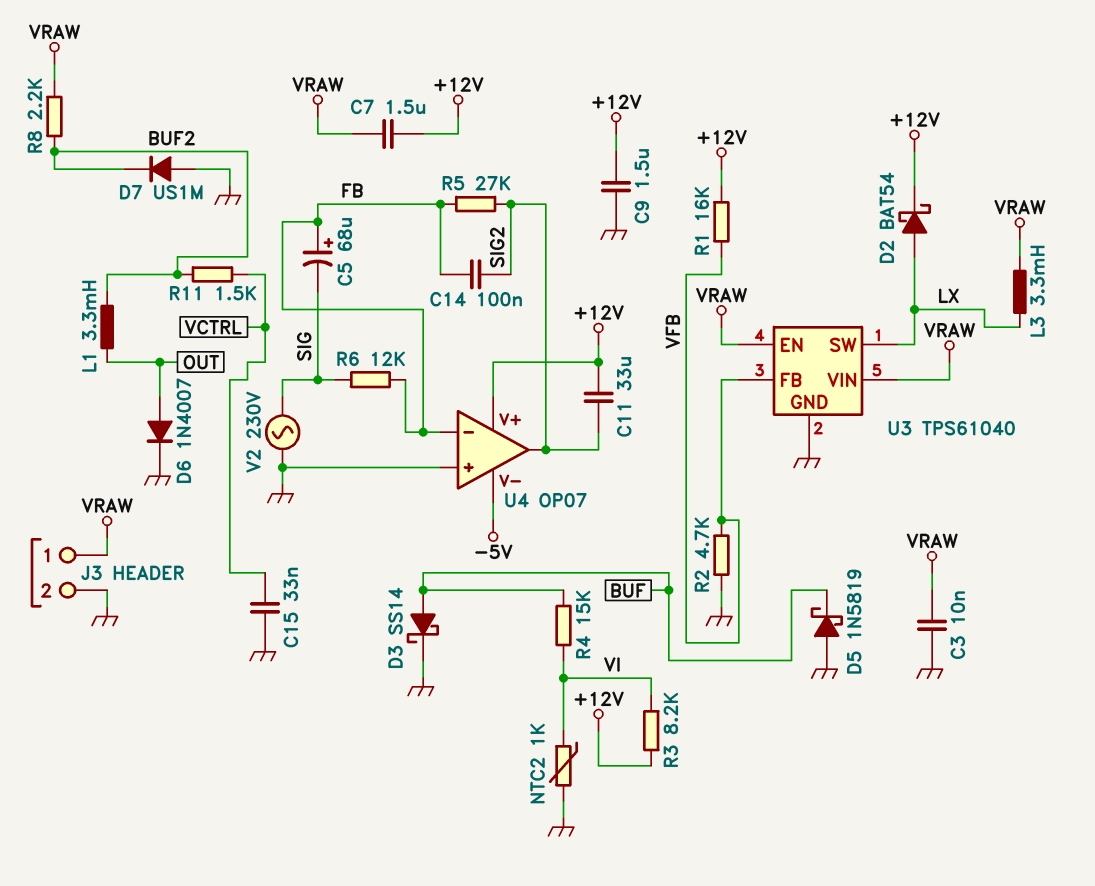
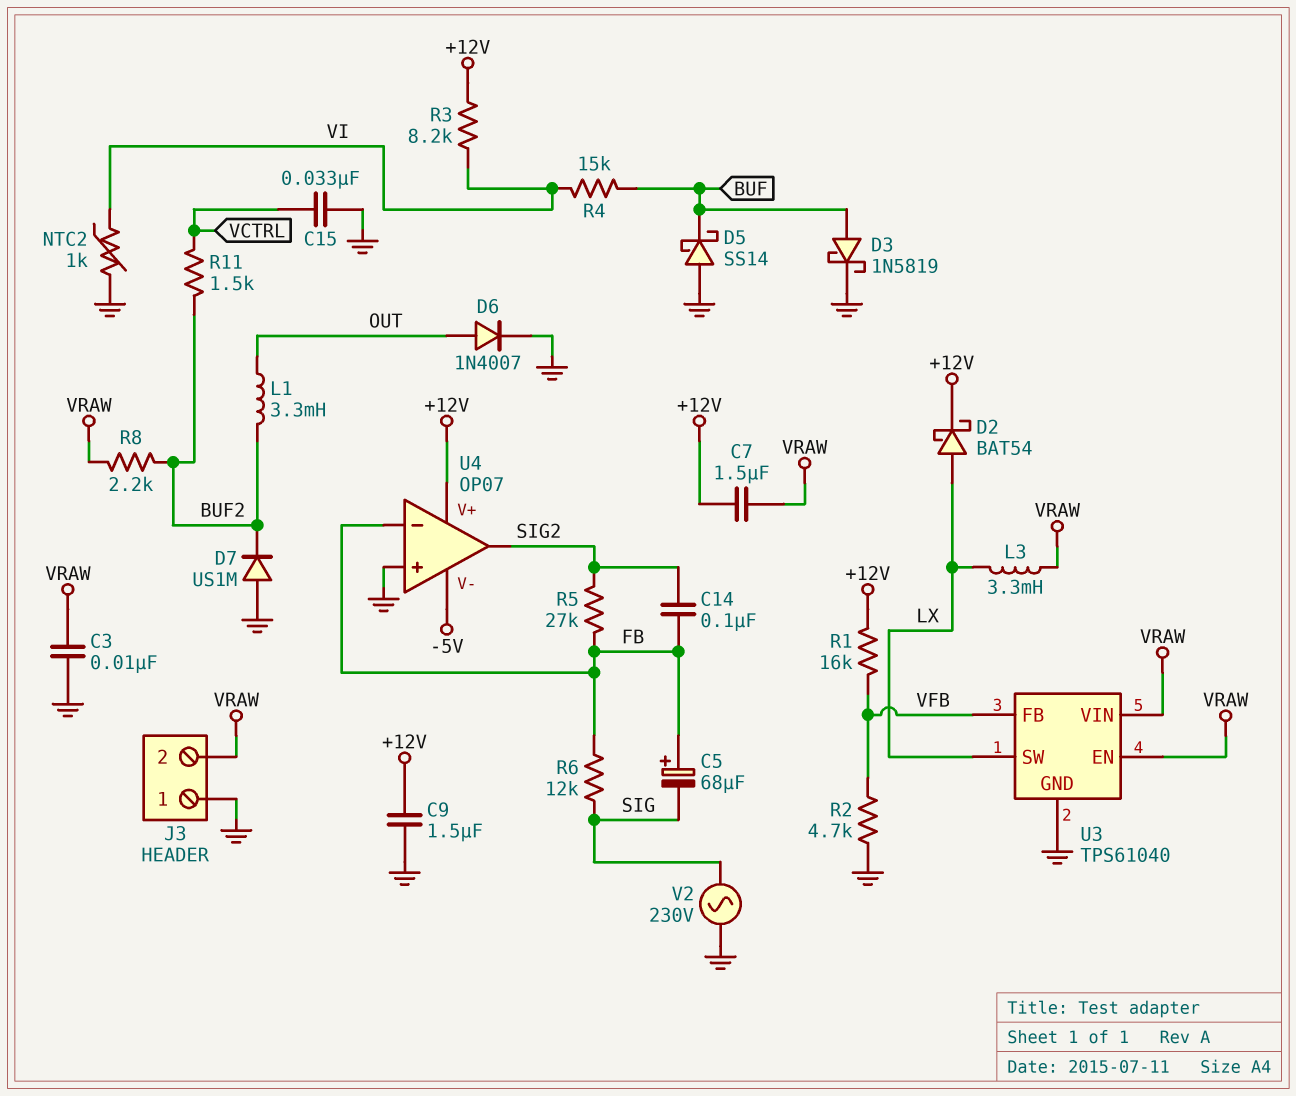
C11: 33uF (+12V, SIG2) -> none
D3: schottky SS14 (A BUF, K GND) -> schottky 1N5819 (A BUF, K GND)
D5: schottky 1N5819 (A GND, K BUF) -> schottky SS14 (A GND, K BUF)
J3 pin 1: VRAW -> GND
J3 pin 2: GND -> VRAW

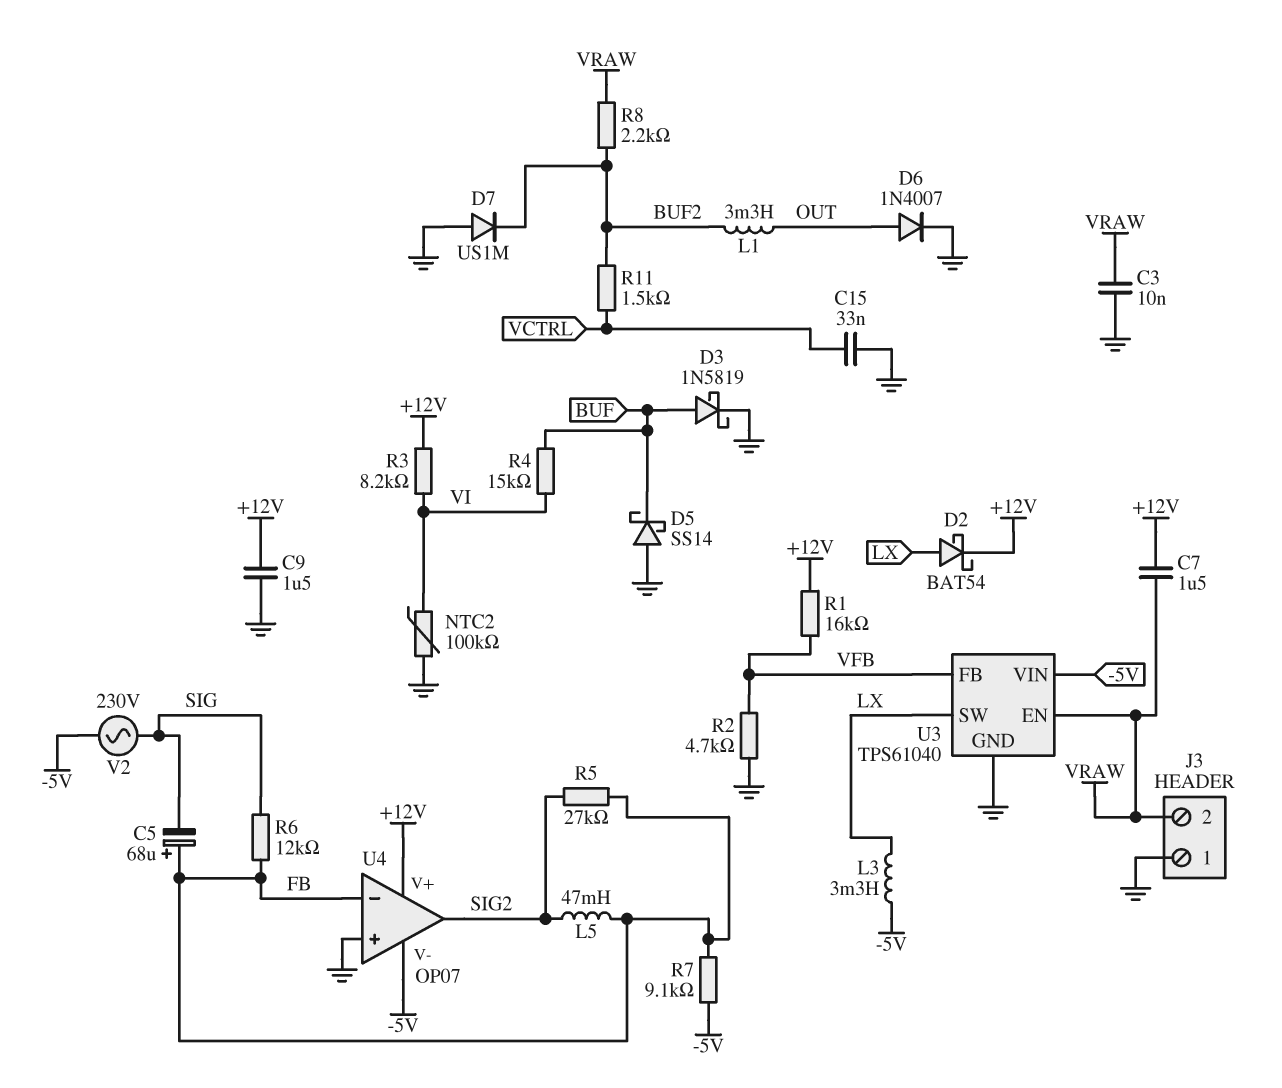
C14: 100nF (FB, SIG2) -> none
L3: 3.3mH (LX, VRAW) -> 3.3mH (-5V, LX)
L5: none -> 47mH (FB, SIG2)
NTC2: 1k (GND, VI) -> 100k (GND, VI)
R7: none -> 9.1k (-5V, FB)
U3 pin VIN: VRAW -> -5V
V2: AC 230V (GND, SIG) -> AC 230V (-5V, SIG)

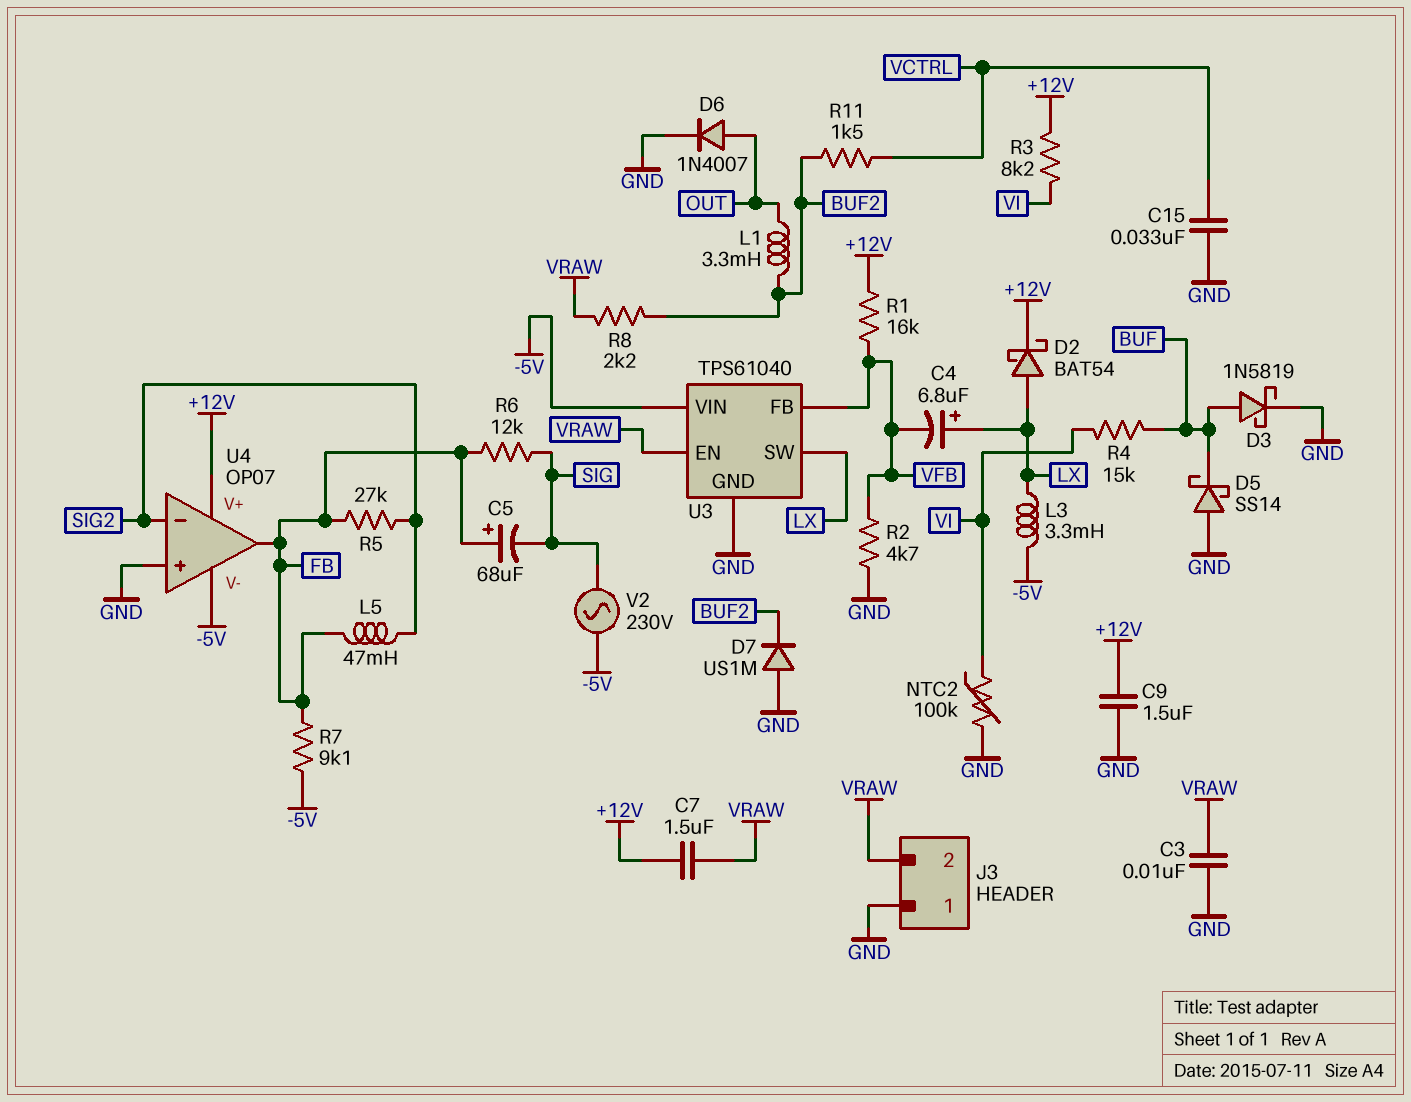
C4: none -> 6.8uF (plus LX, minus VFB)
U4 pin in-: FB -> SIG2
U4 pin out: SIG2 -> FB

